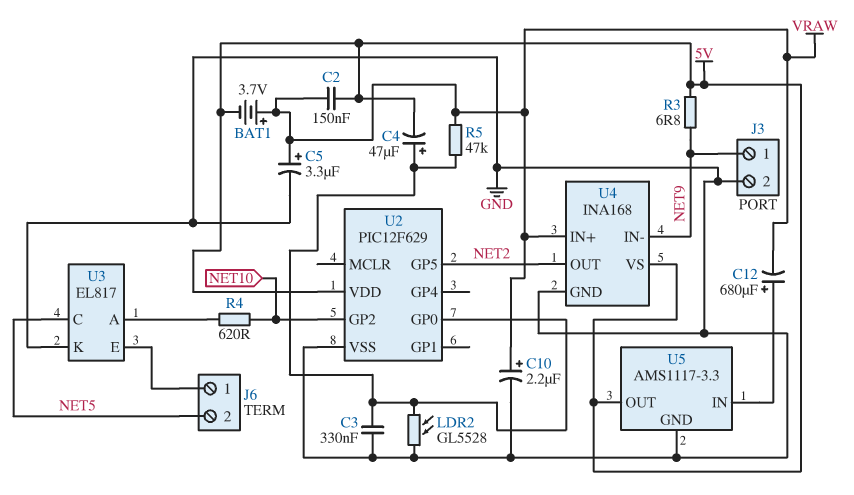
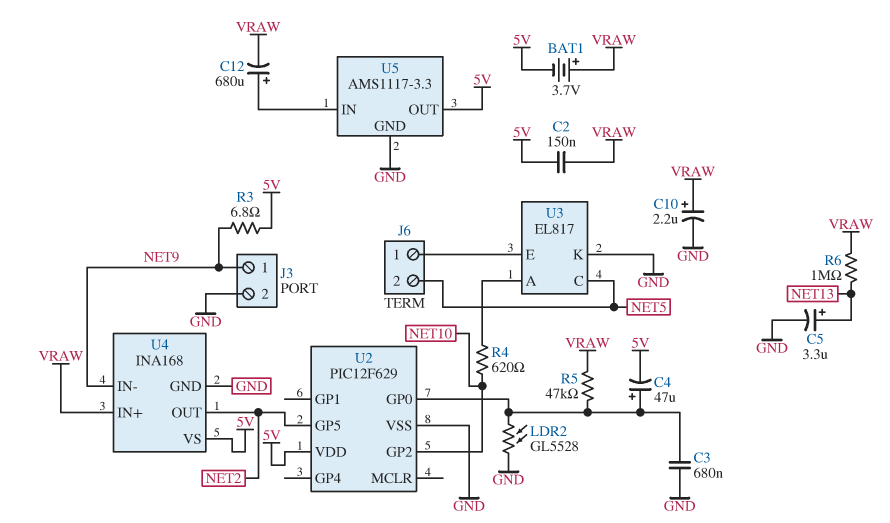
C3: 330nF (GND, U2/GP0) -> 680nF (GND, U2/GP0)
C5: 3.3uF (plus VRAW, minus GND) -> 3.3uF (plus NET13, minus GND)
R6: none -> 1M (NET13, VRAW)

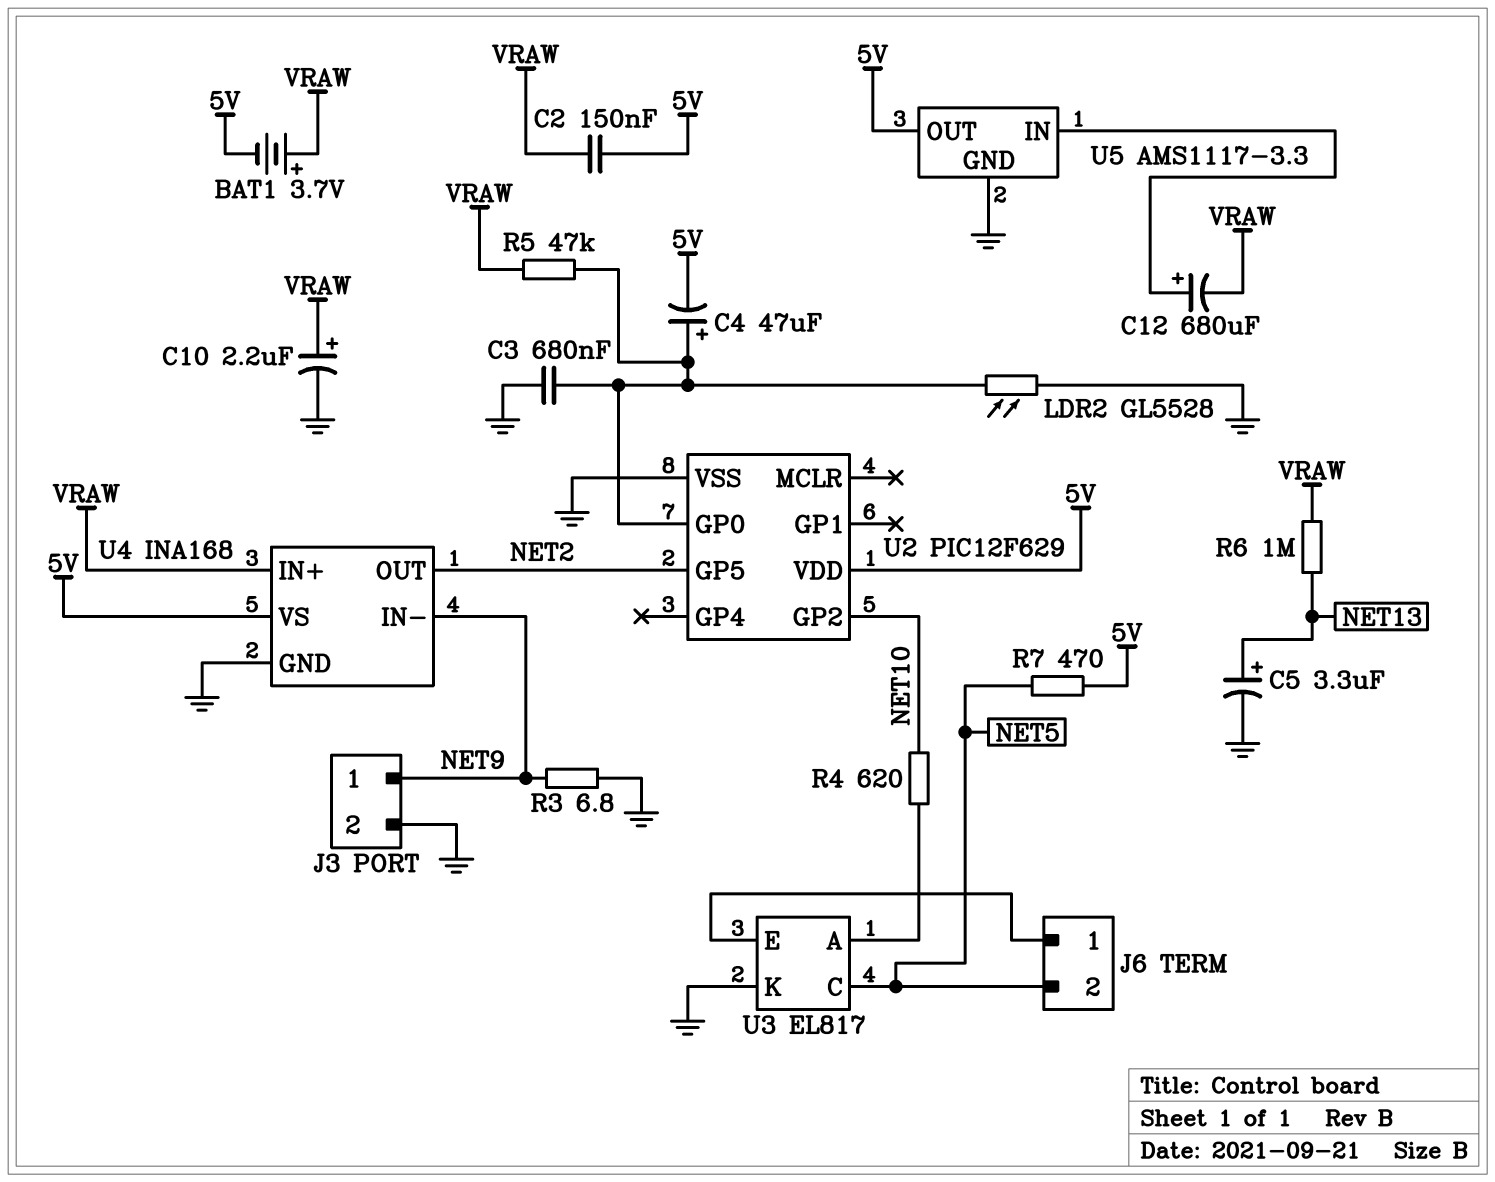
R3: 6.8 (5V, NET9) -> 6.8 (GND, NET9)
R7: none -> 470 (5V, NET5)

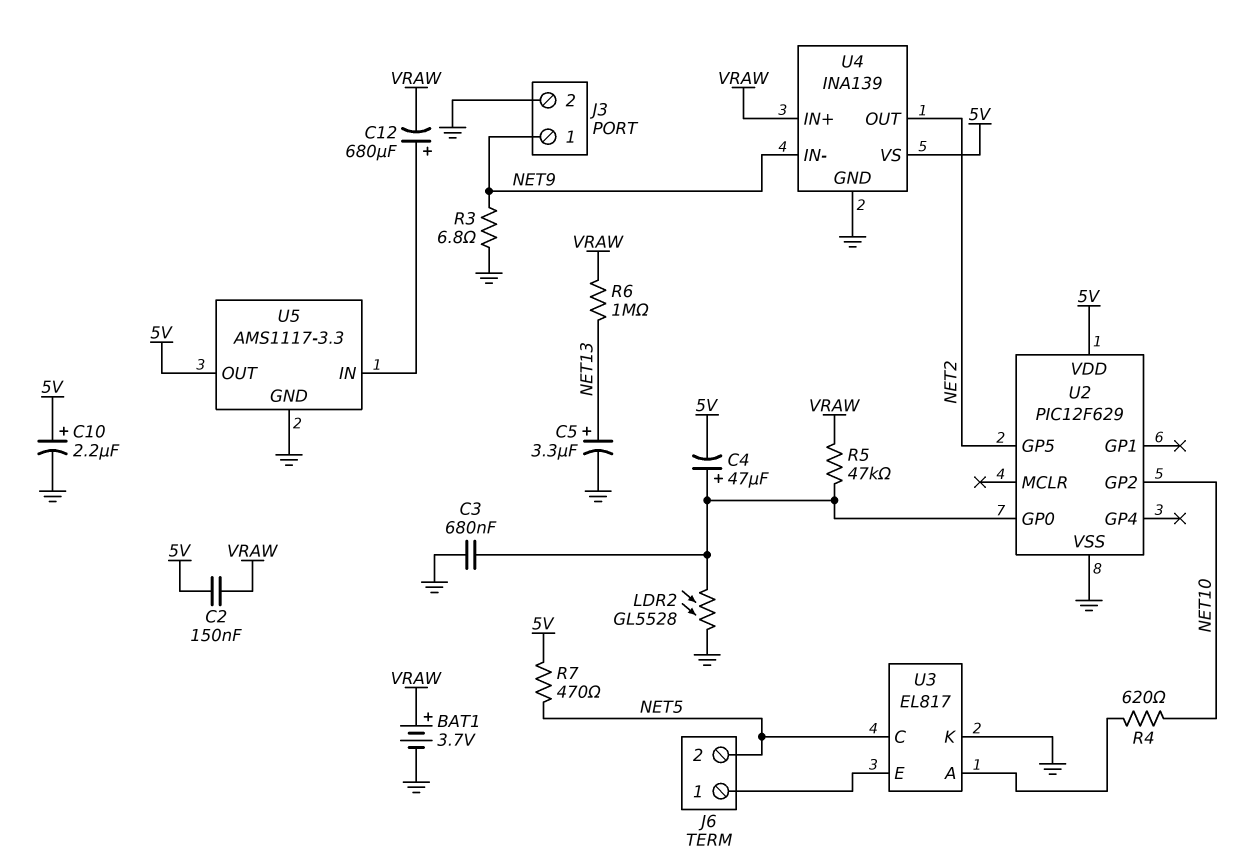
BAT1: 3.7V (plus VRAW, minus 5V) -> 3.7V (plus VRAW, minus GND)
C10: 2.2uF (plus VRAW, minus GND) -> 2.2uF (plus 5V, minus GND)
U4: INA168 -> INA139

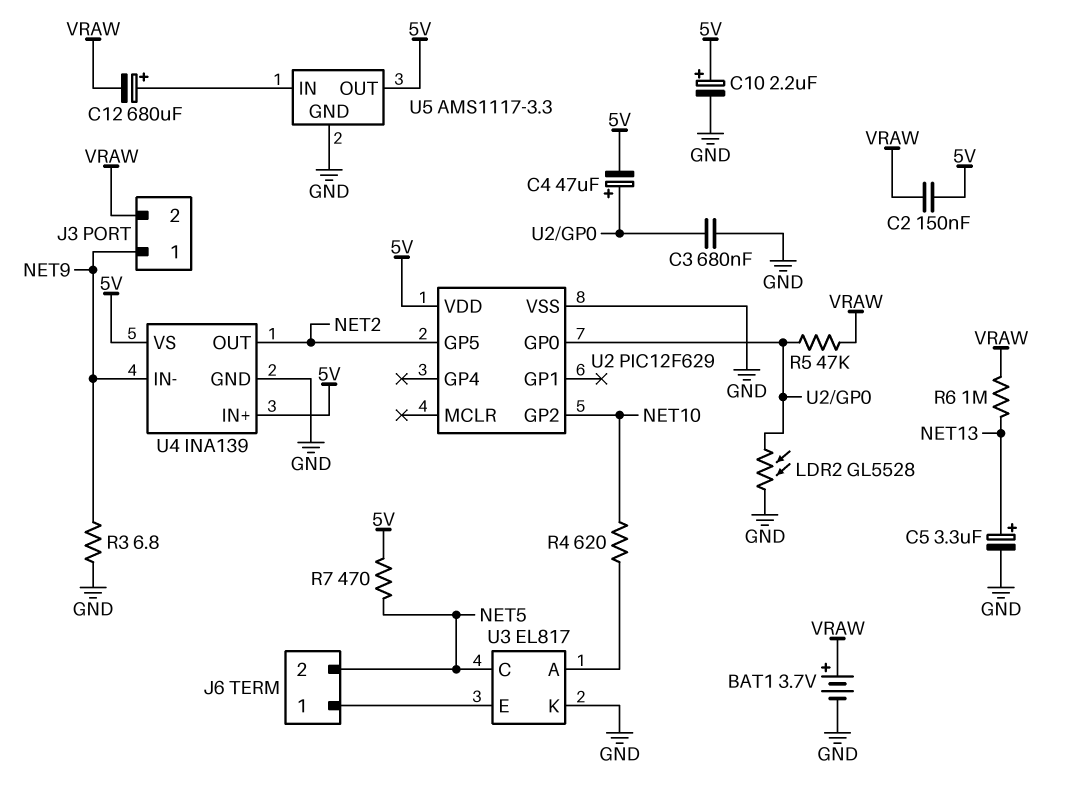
J3 pin 2: GND -> VRAW
U4 pin IN+: VRAW -> 5V

